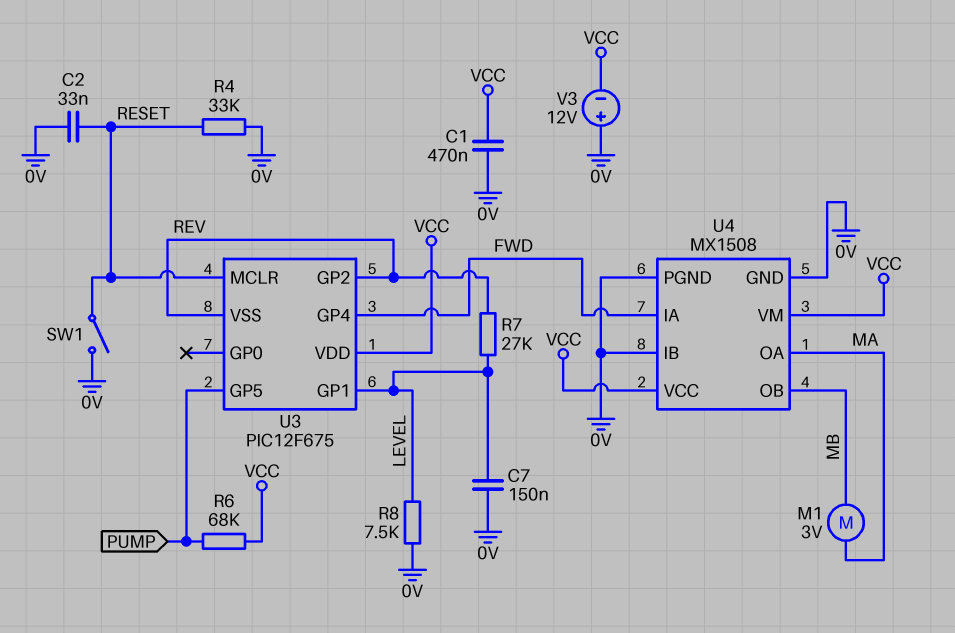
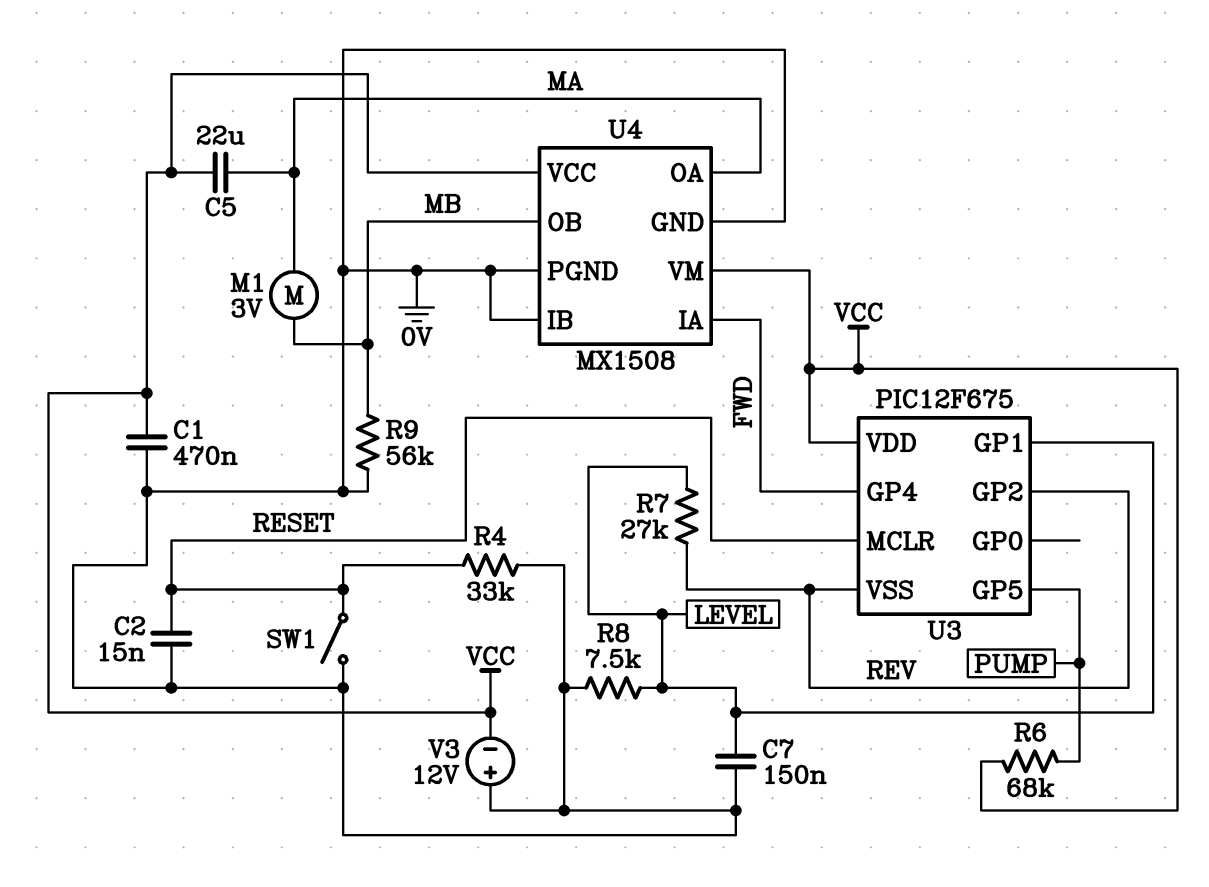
C2: 33nF (0V, RESET) -> 15nF (0V, RESET)
C5: none -> 22uF (MA, VCC)
R9: none -> 56k (0V, MB)

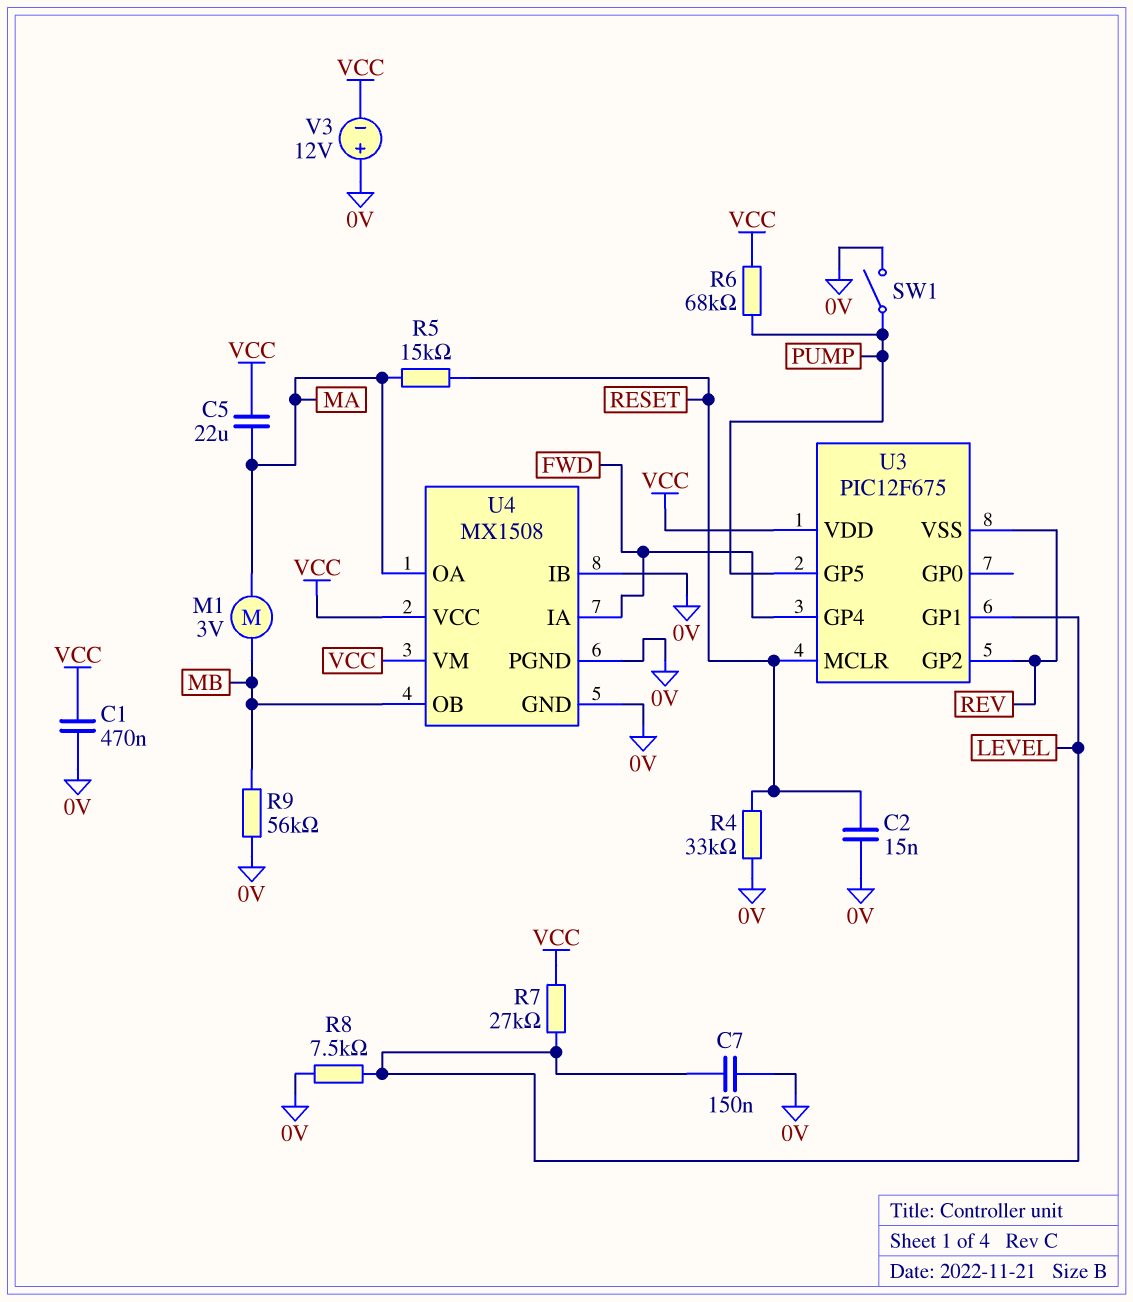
R5: none -> 15k (MA, RESET)
R7: 27k (LEVEL, REV) -> 27k (LEVEL, VCC)
SW1: switch (0V, RESET) -> switch (0V, PUMP)

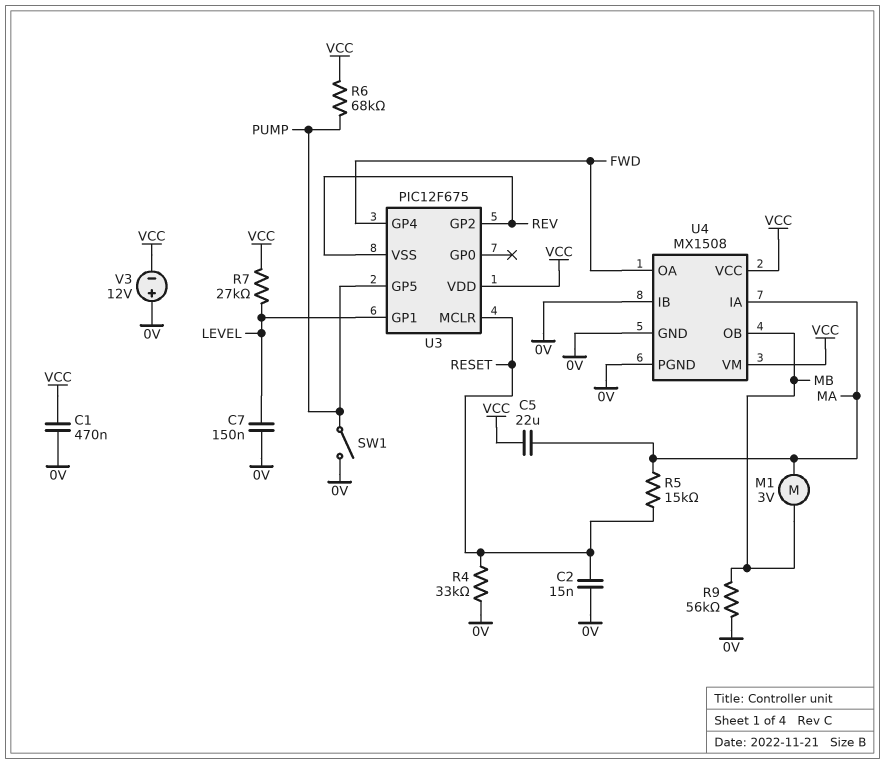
R8: 7.5k (0V, LEVEL) -> none
U4 pin IA: FWD -> MA
U4 pin OA: MA -> FWD

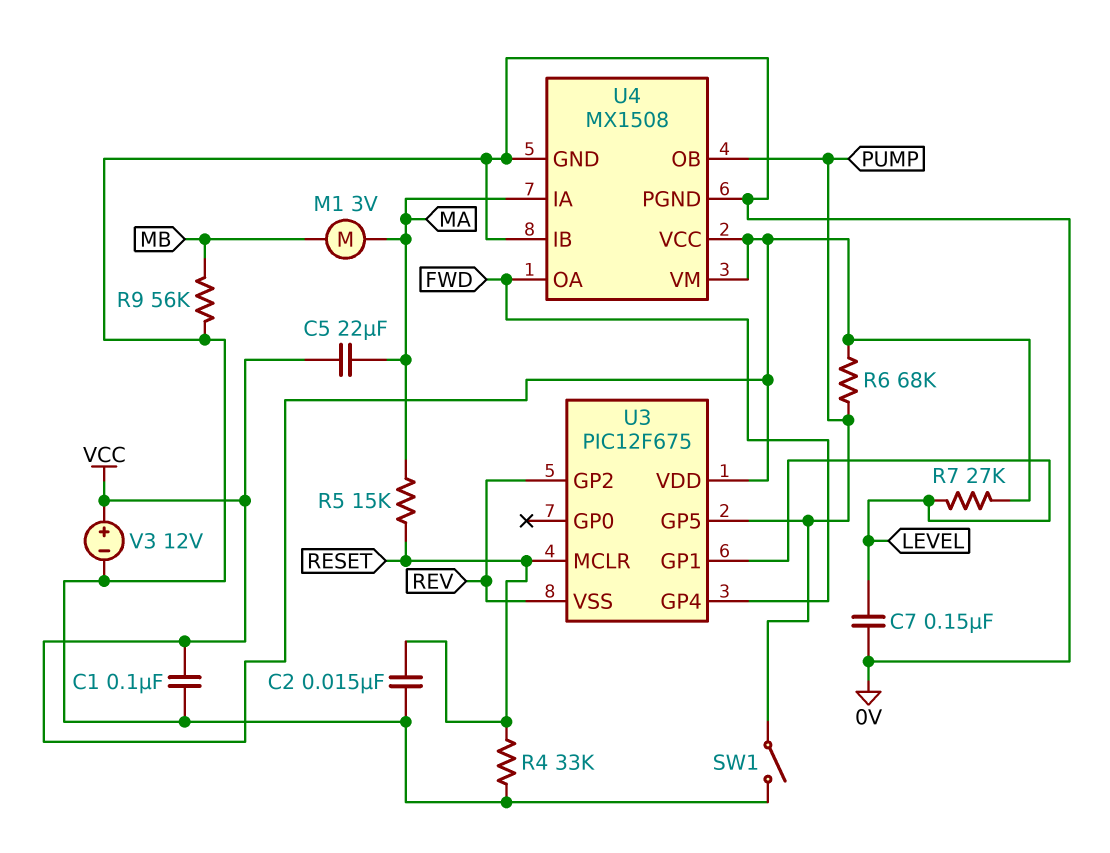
C1: 470nF (0V, VCC) -> 100nF (0V, VCC)
U4 pin OB: MB -> PUMP
V3: 12V (plus 0V, minus VCC) -> 12V (plus VCC, minus 0V)

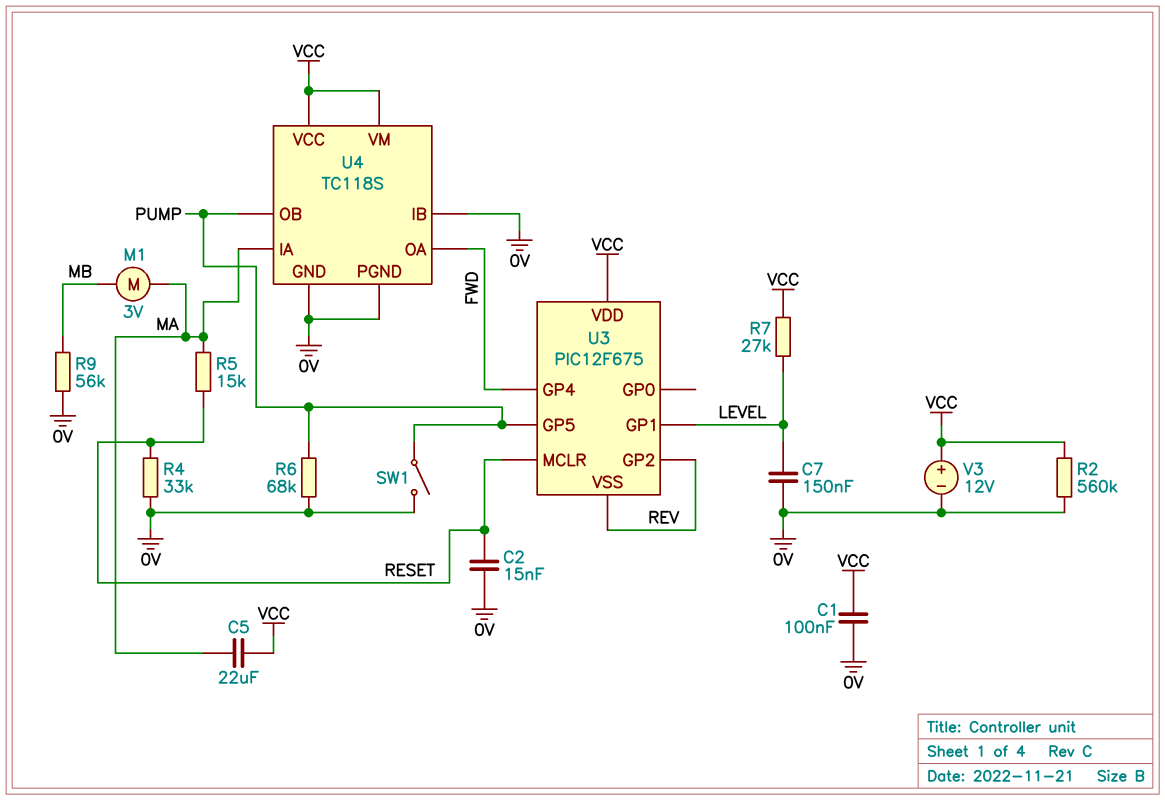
R2: none -> 560k (0V, VCC)
R6: 68k (PUMP, VCC) -> 68k (0V, PUMP)
U4: MX1508 -> TC118S

